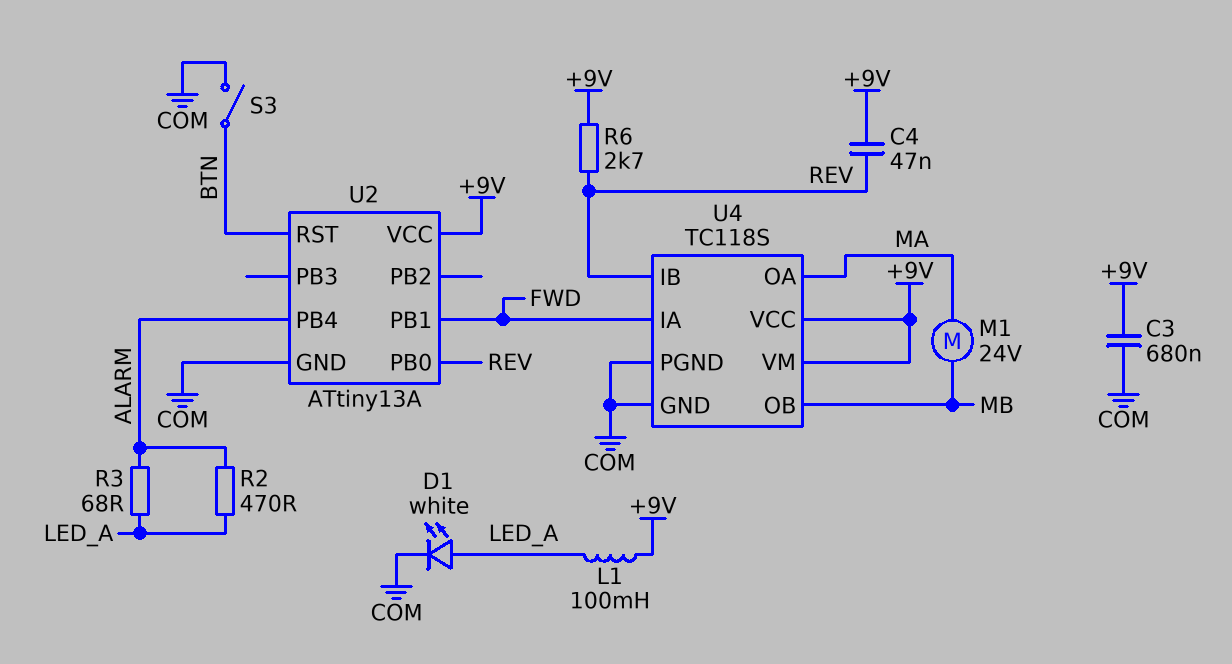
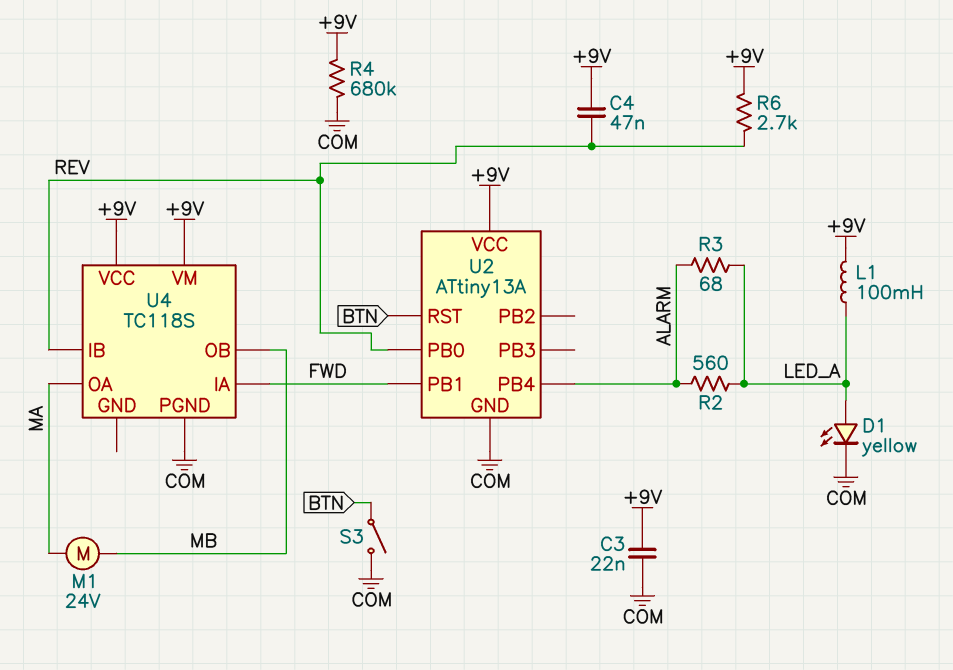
C3: 680nF (+9V, COM) -> 22nF (+9V, COM)
D1: LED white (A LED_A, K COM) -> LED yellow (A LED_A, K COM)
R2: 470 (ALARM, LED_A) -> 560 (ALARM, LED_A)
R4: none -> 680k (+9V, COM)
U4 pin GND: COM -> none

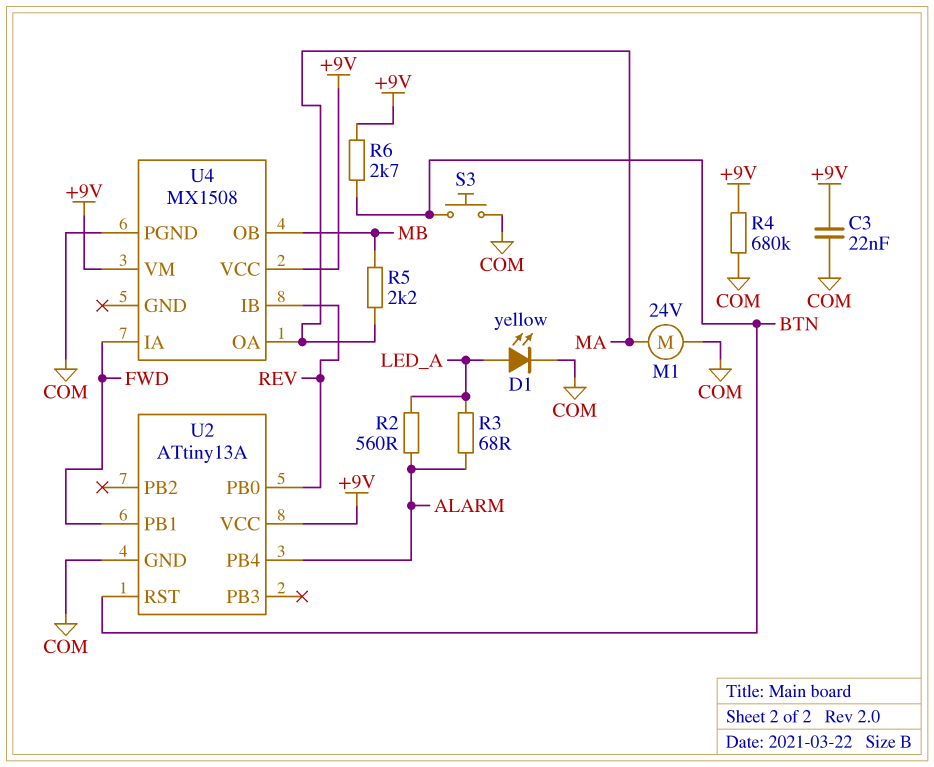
C4: 47nF (+9V, REV) -> none
L1: 100mH (+9V, LED_A) -> none
M1: motor 24V (MA, MB) -> motor 24V (COM, MA)
R5: none -> 2.2k (MA, MB)
R6: 2.7k (+9V, REV) -> 2.7k (+9V, BTN)
S3: switch (BTN, COM) -> button (BTN, COM)
U4: TC118S -> MX1508

